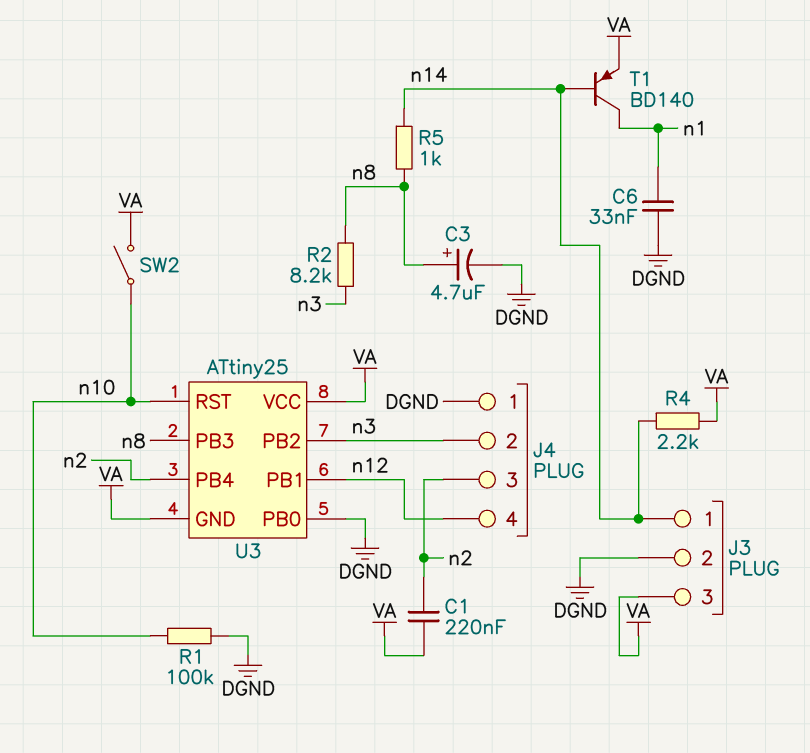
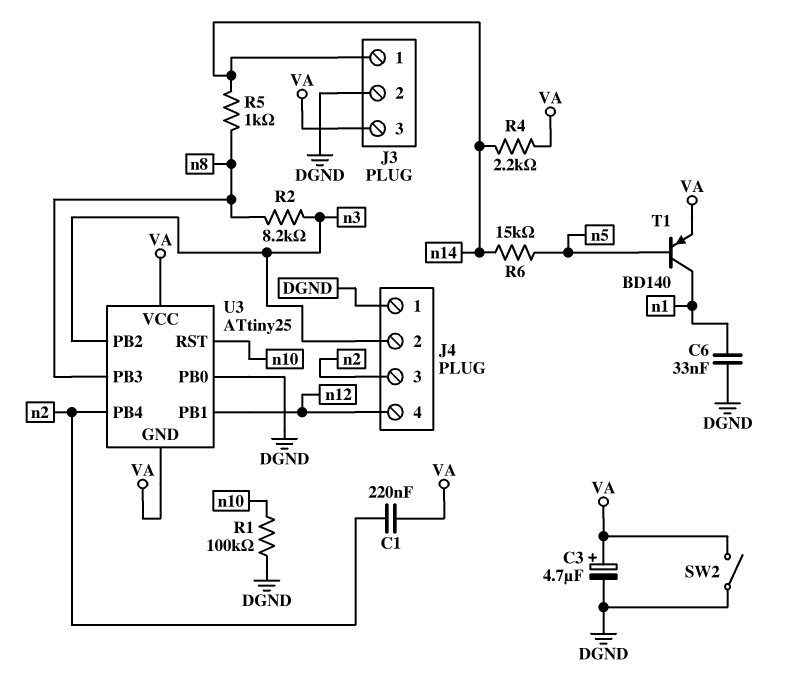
C3: 4.7uF (plus n8, minus DGND) -> 4.7uF (plus VA, minus DGND)
R6: none -> 15k (n5, n14)
SW2: switch (VA, n10) -> switch (DGND, VA)
T1: PNP BD140 (B n14, C n1, E VA) -> PNP BD140 (B n5, C n1, E VA)

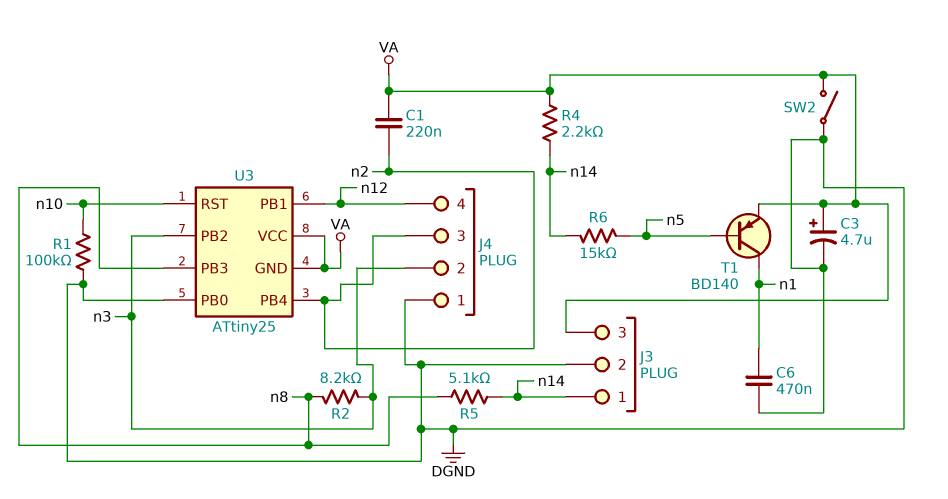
C6: 33nF (DGND, n1) -> 470nF (DGND, n1)
R5: 1k (n8, n14) -> 5.1k (n8, n14)

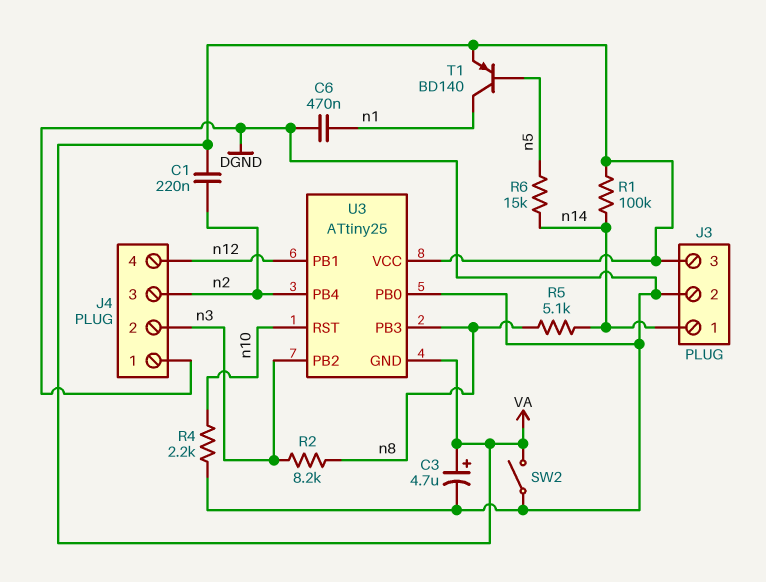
R1: 100k (DGND, n10) -> 100k (VA, n14)
R4: 2.2k (VA, n14) -> 2.2k (DGND, n10)

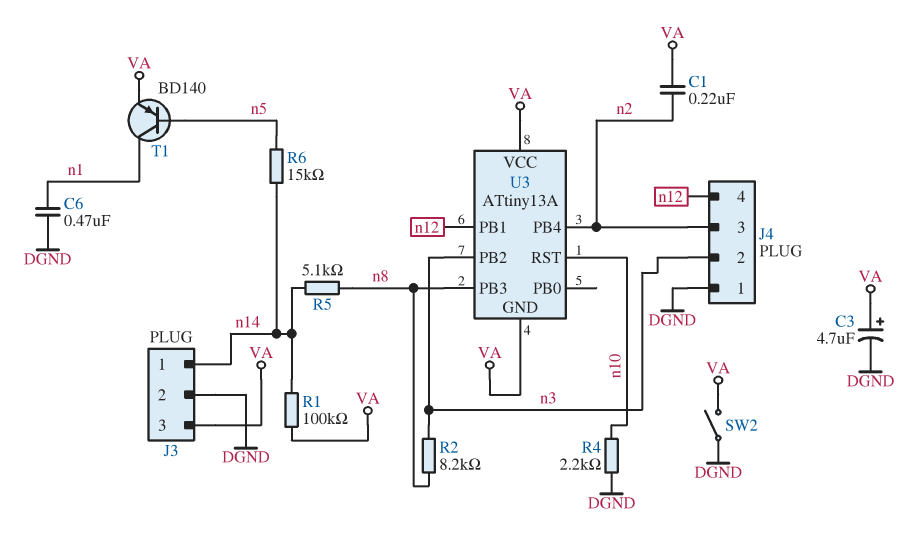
U3: ATtiny25 -> ATtiny13A
U3 pin PB0: DGND -> none

